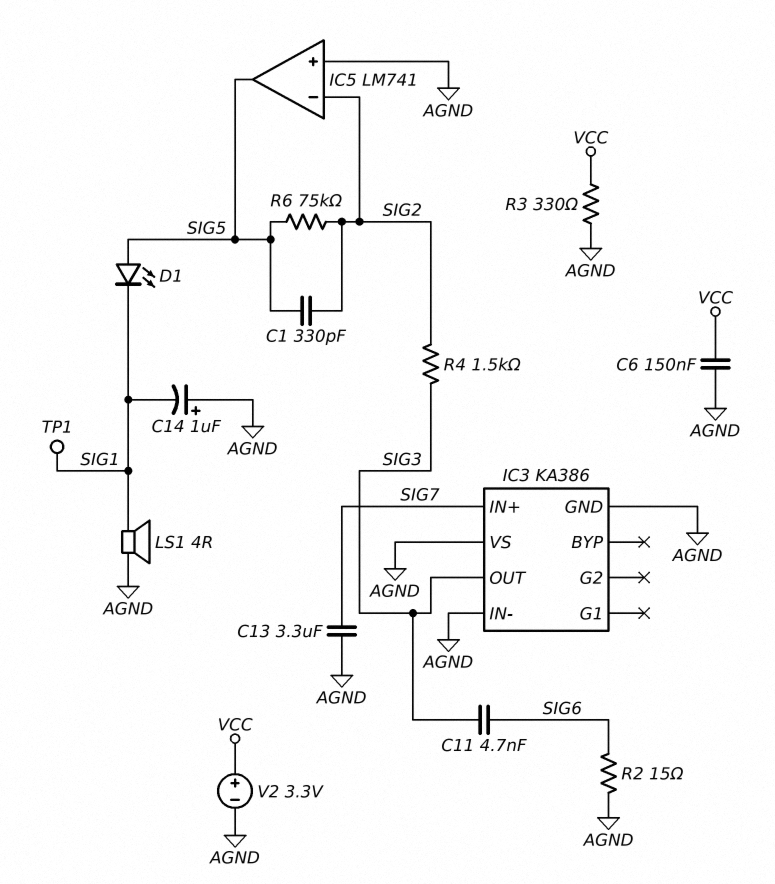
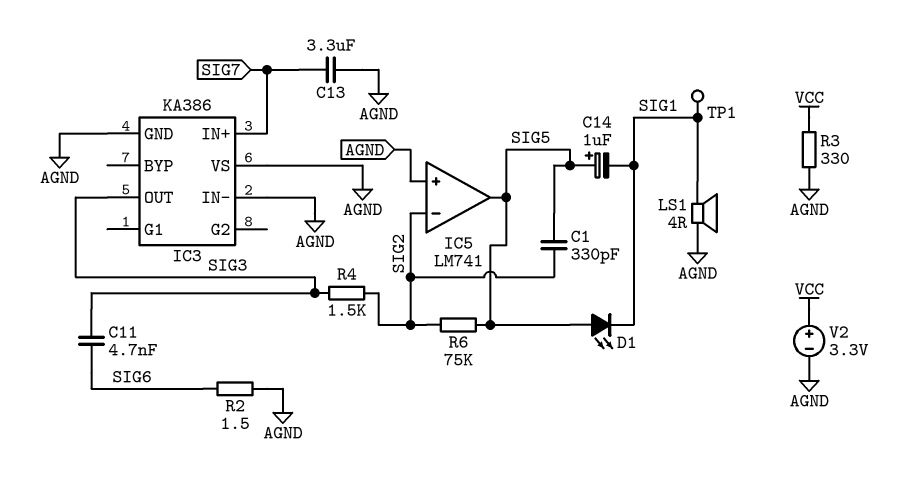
C6: 150nF (AGND, VCC) -> none
C14: 1uF (plus AGND, minus SIG1) -> 1uF (plus SIG5, minus SIG1)
R2: 15 (AGND, SIG6) -> 1.5 (AGND, SIG6)

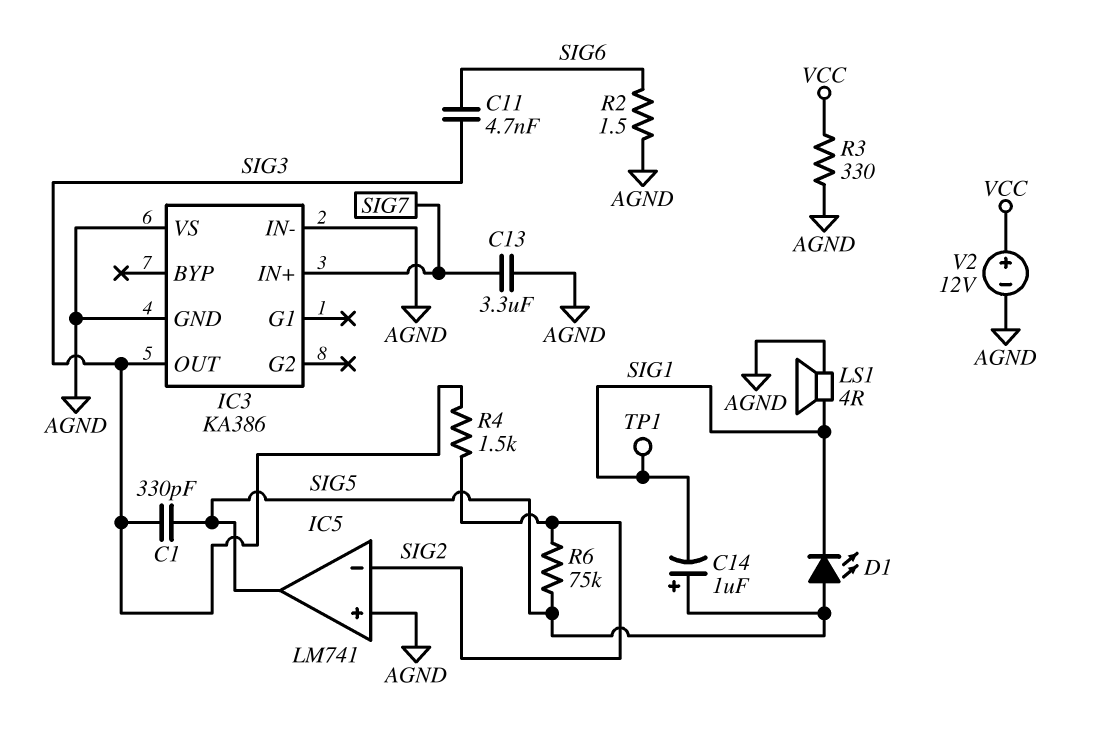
C1: 330pF (SIG2, SIG5) -> 330pF (SIG3, SIG5)
V2: 3.3V (plus VCC, minus AGND) -> 12V (plus VCC, minus AGND)

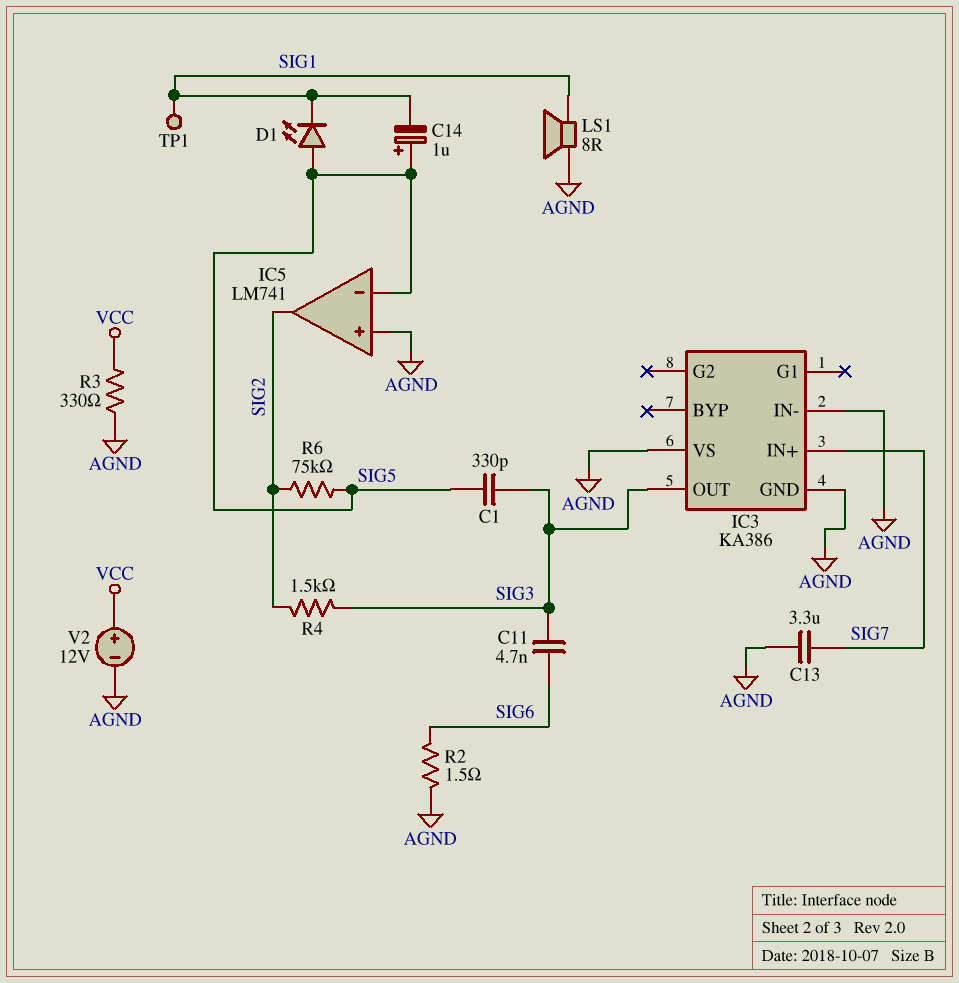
IC5 pin in-: SIG2 -> SIG5
IC5 pin out: SIG5 -> SIG2
LS1: speaker 4R (AGND, SIG1) -> speaker 8R (AGND, SIG1)

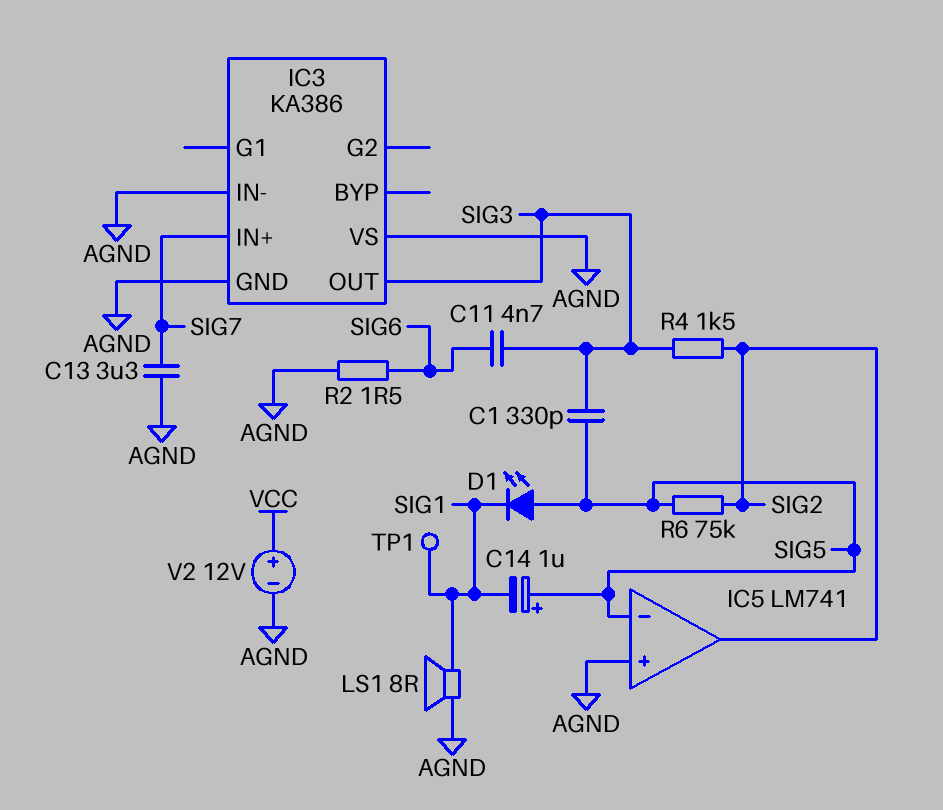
R3: 330 (AGND, VCC) -> none

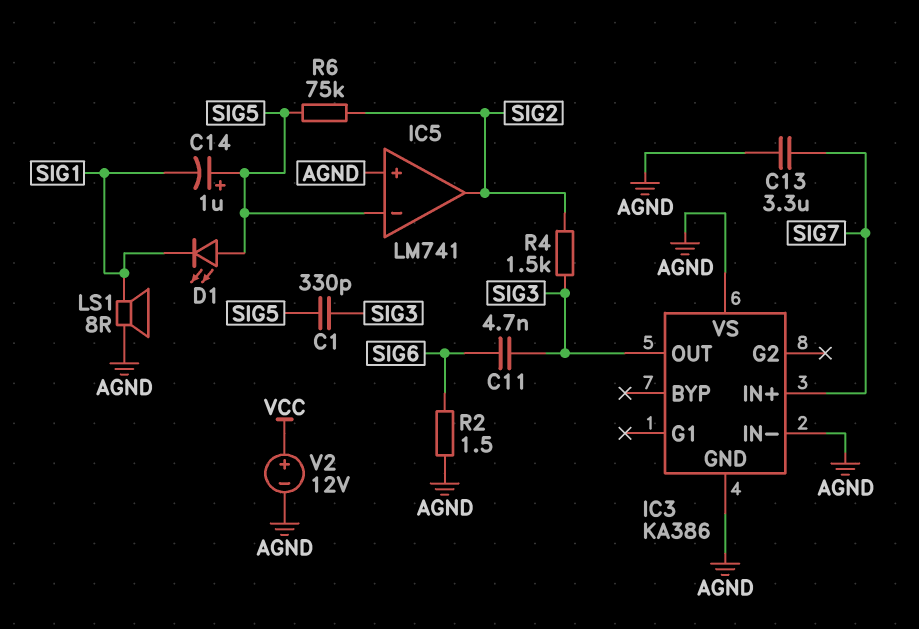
TP1: test point (SIG1) -> none

